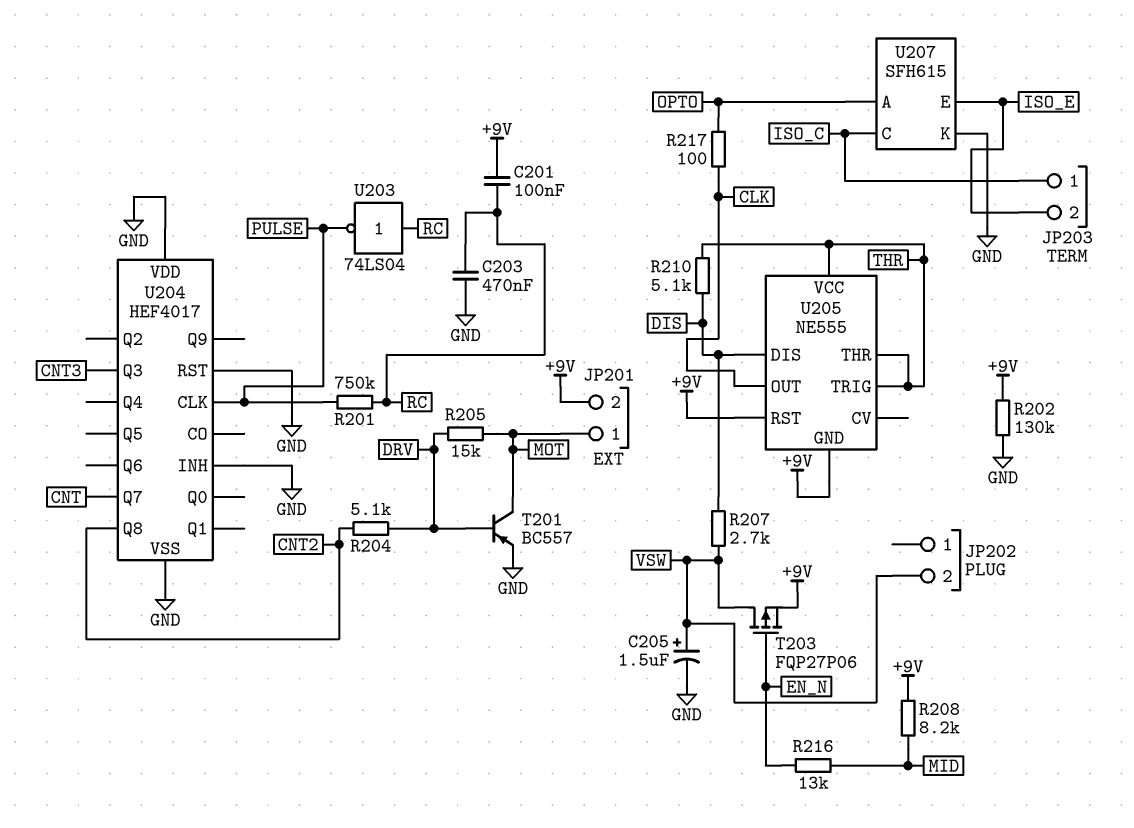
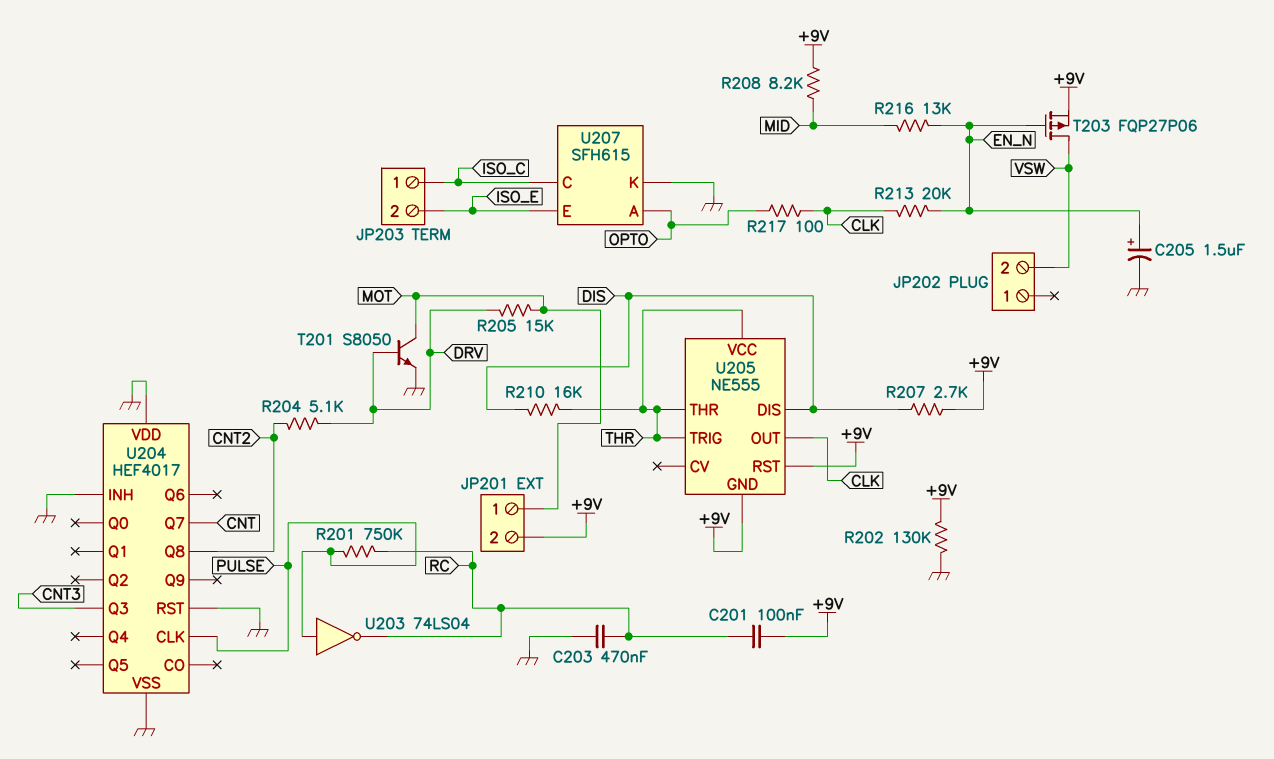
C205: 1.5uF (plus VSW, minus GND) -> 1.5uF (plus EN_N, minus GND)
R207: 2.7k (DIS, VSW) -> 2.7k (+9V, DIS)
R210: 5.1k (DIS, THR) -> 16k (DIS, THR)
R213: none -> 20k (CLK, EN_N)
T201: PNP BC557 (B DRV, C MOT, E GND) -> NPN S8050 (B DRV, C MOT, E GND)
U203: NOT 74LS04 (in RC, out PULSE) -> NOT 74LS04 (in PULSE, out RC)

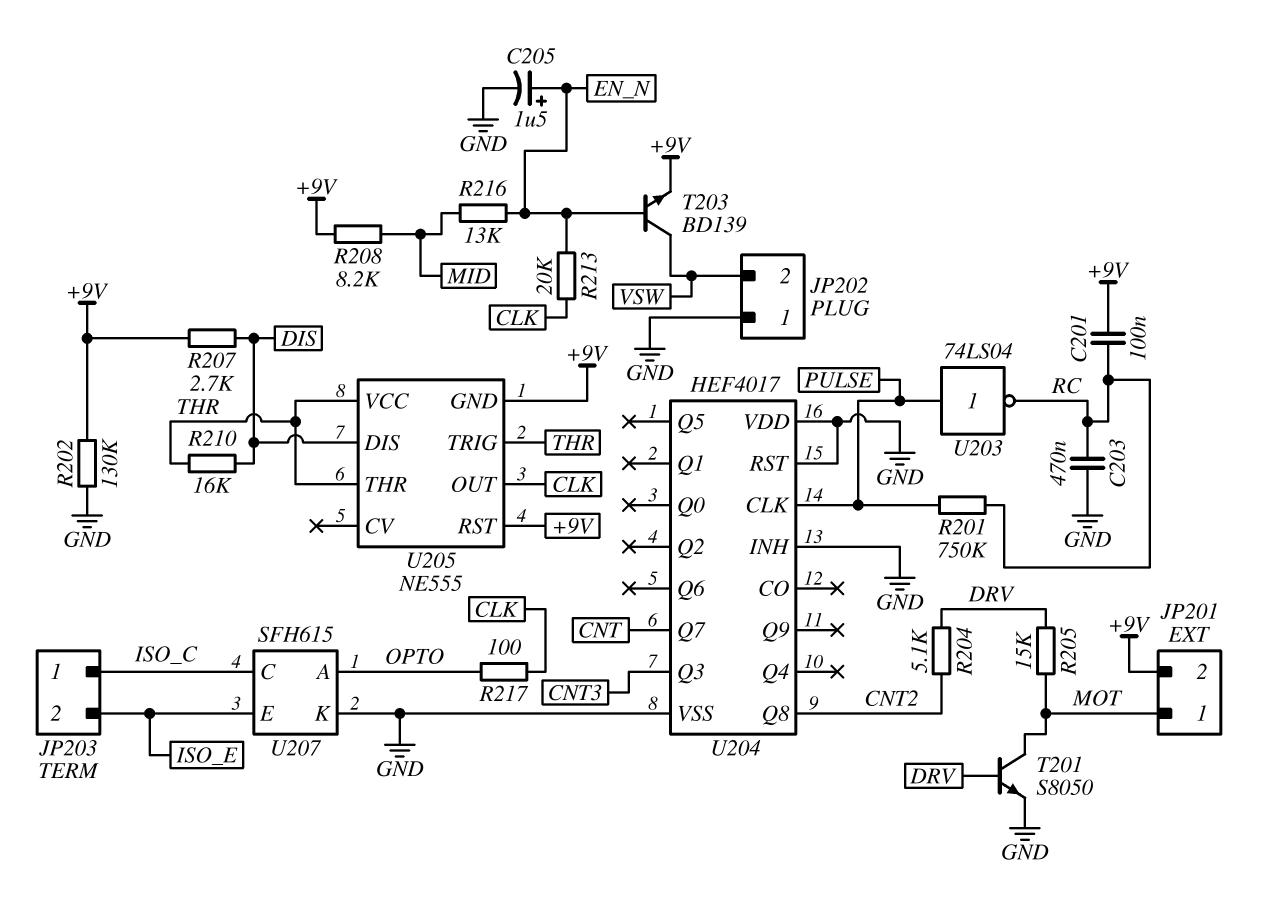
JP202 pin 1: none -> GND
T203: PMOS FQP27P06 (G EN_N, D VSW, S +9V) -> NPN BD139 (B EN_N, C VSW, E +9V)

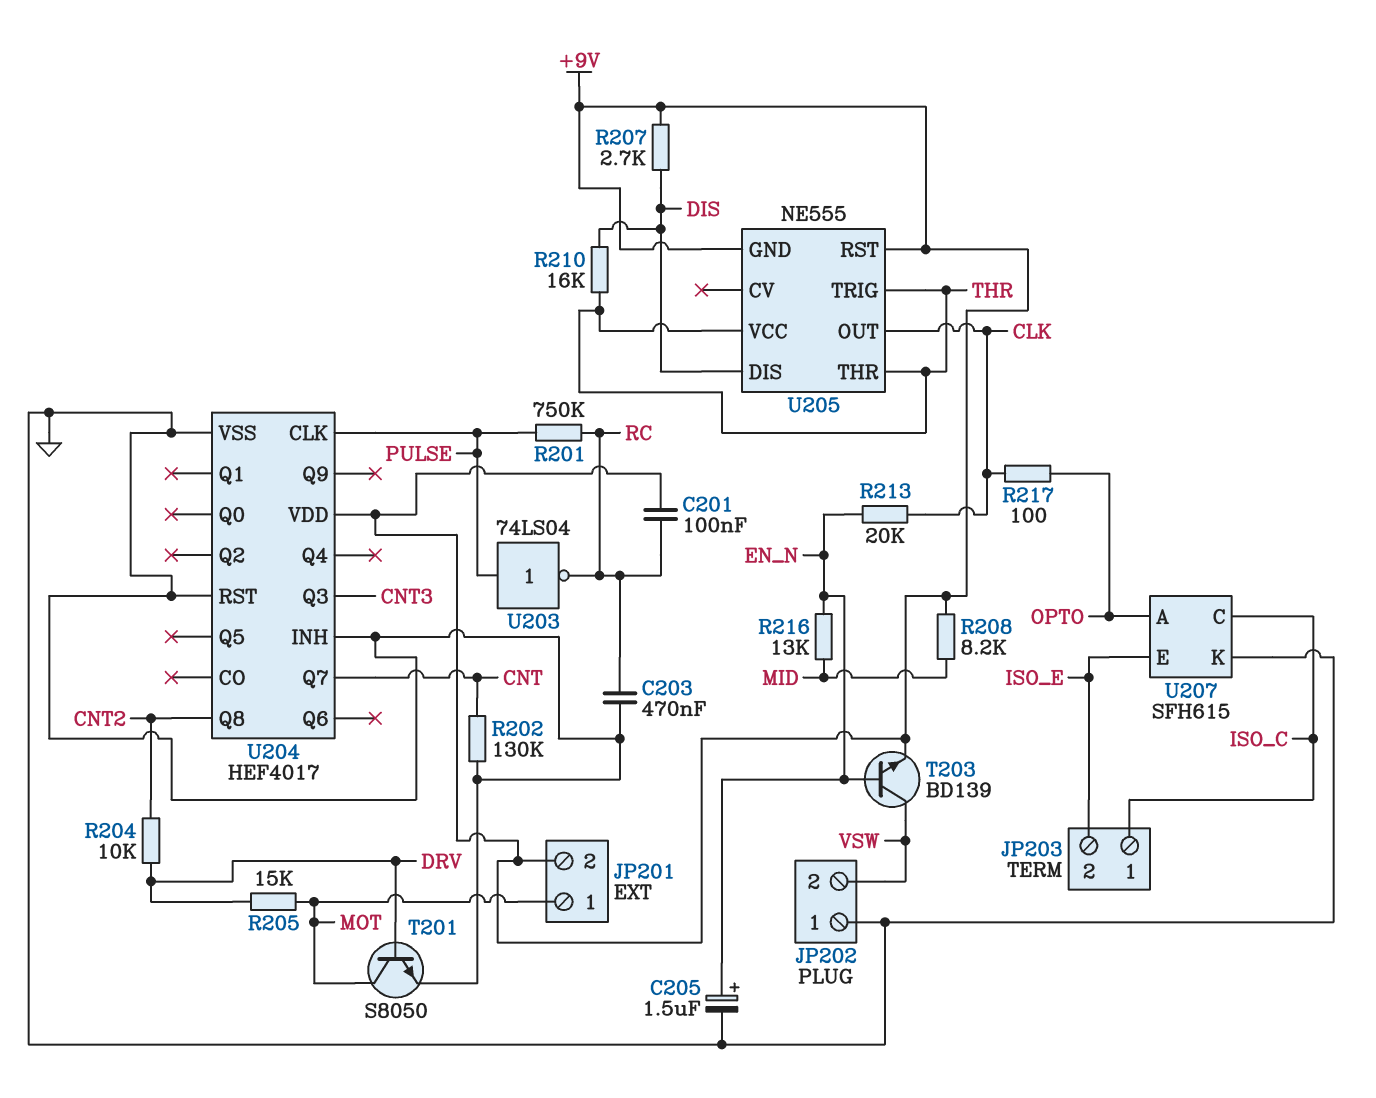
R202: 130k (+9V, GND) -> 130k (CNT, GND)
R204: 5.1k (CNT2, DRV) -> 10k (CNT2, DRV)
U204 pin VDD: GND -> +9V

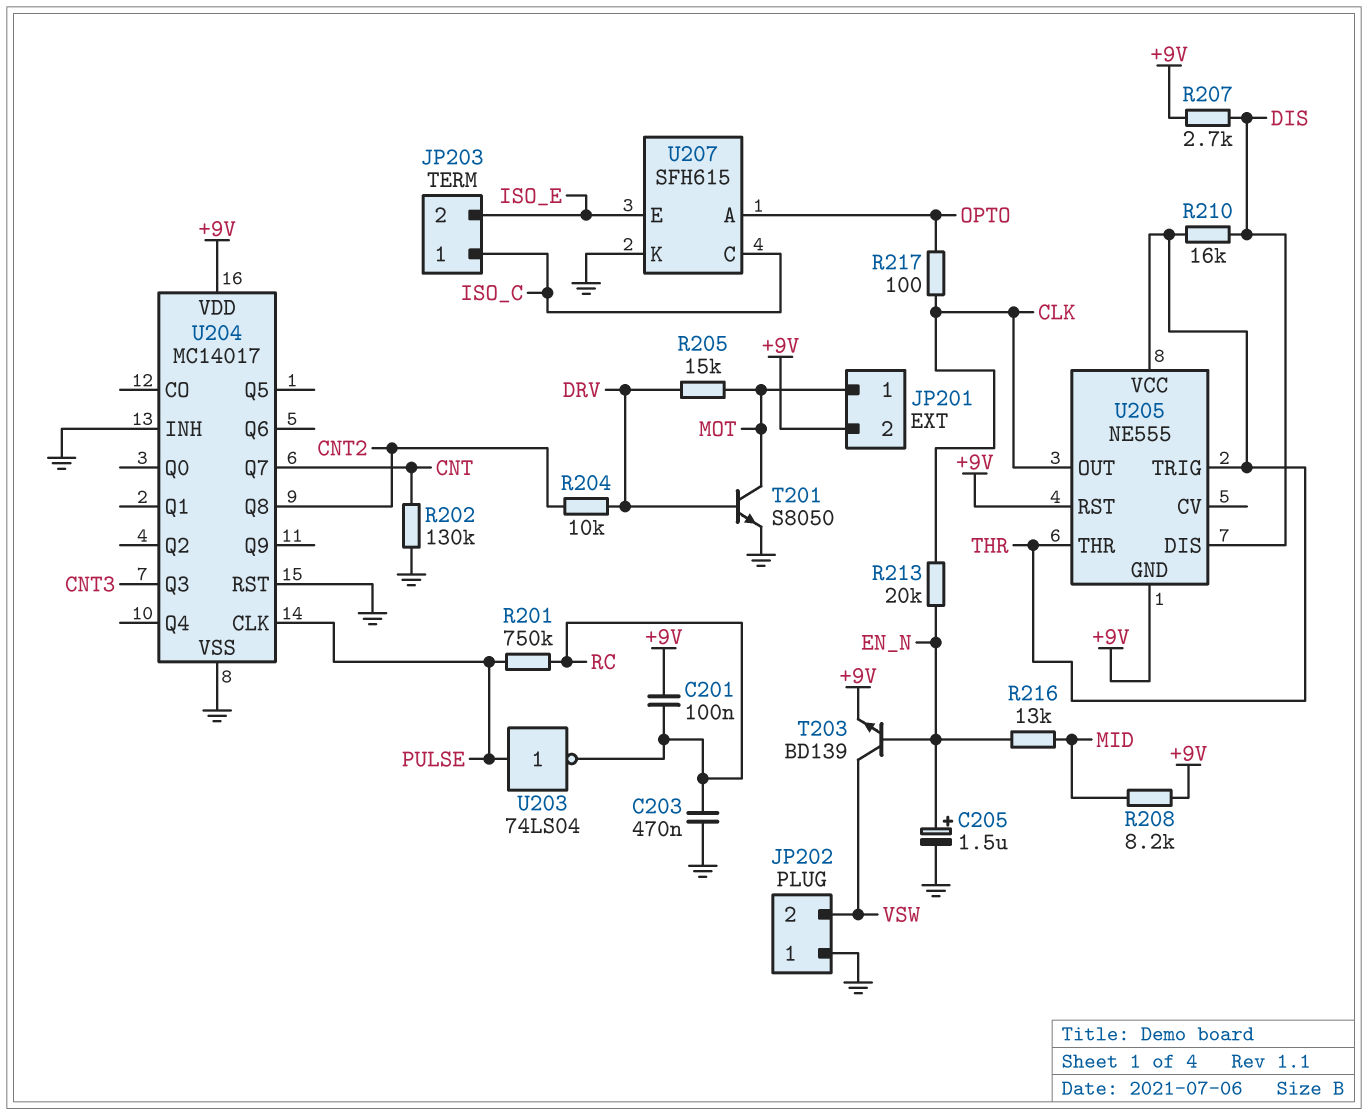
U204: HEF4017 -> MC14017

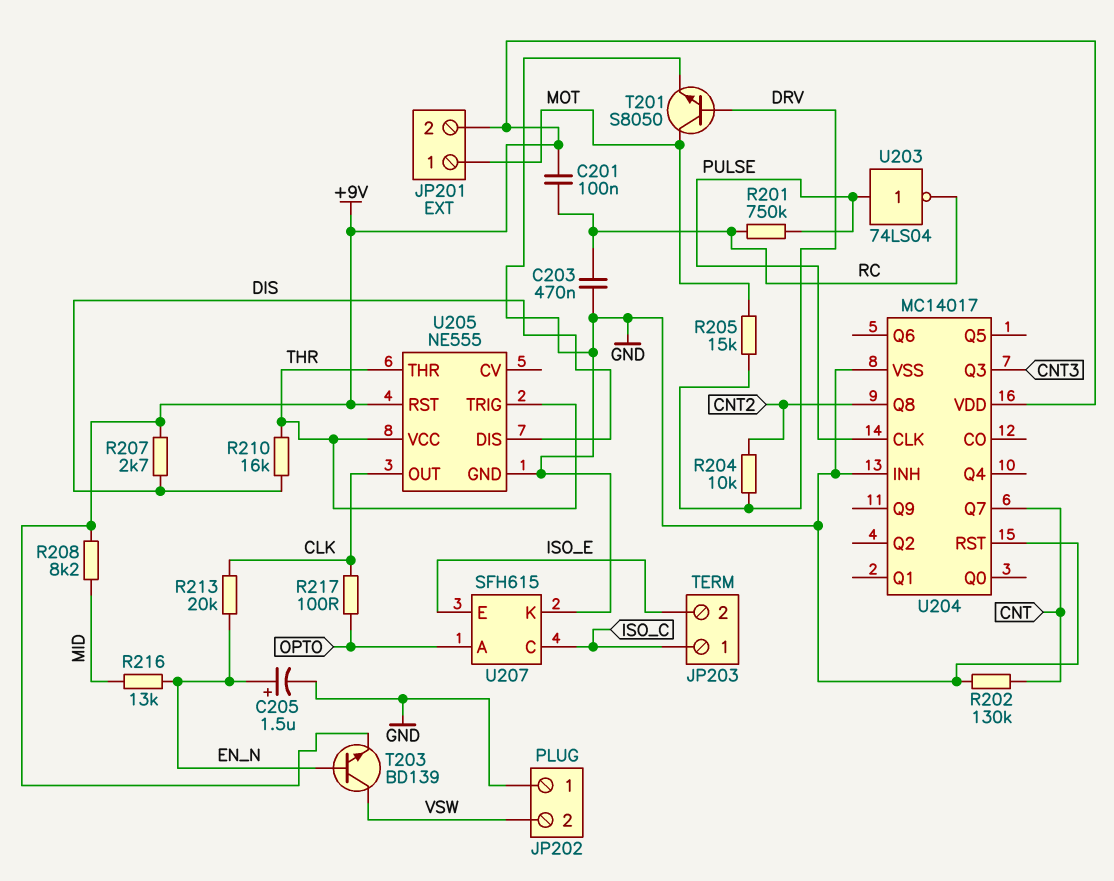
U205 pin GND: +9V -> GND

